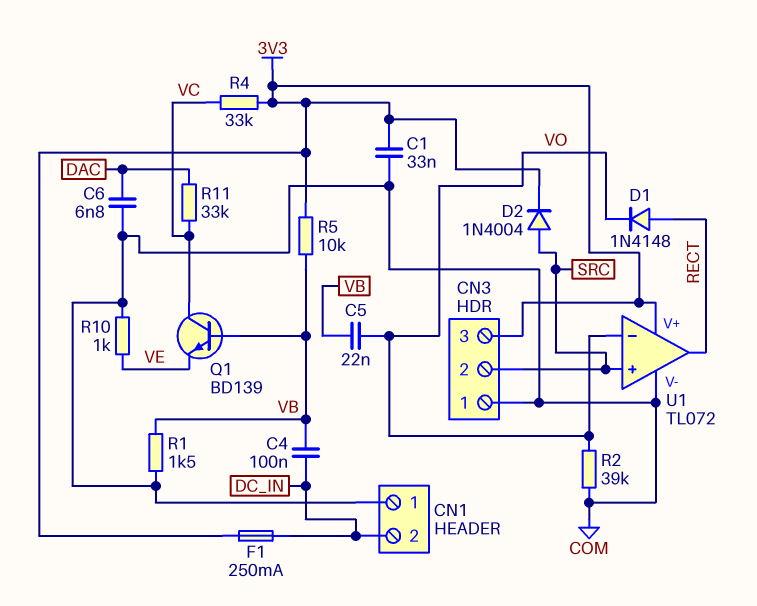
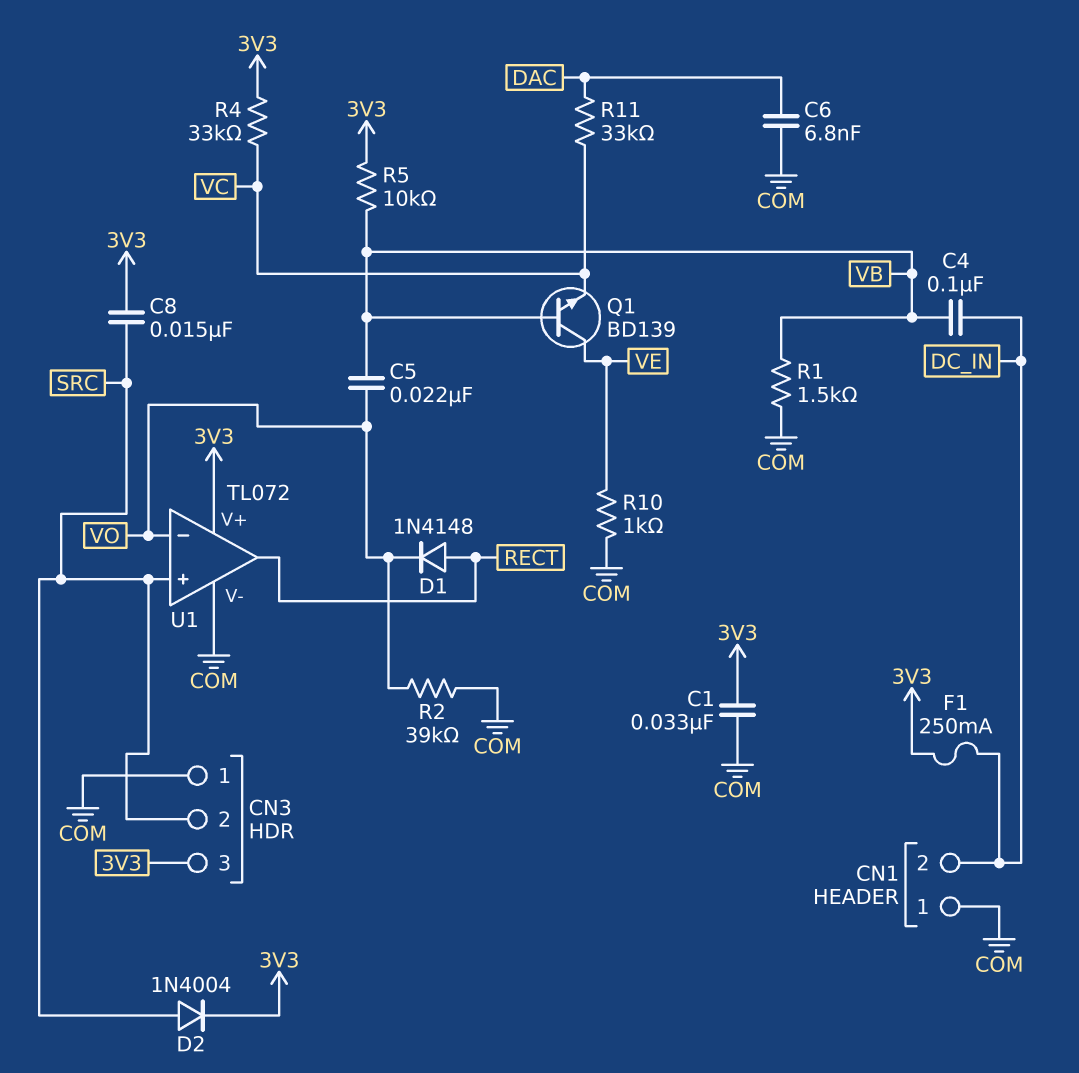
C8: none -> 15nF (3V3, SRC)
Q1: NPN BD139 (B VB, C VC, E VE) -> NPN BD139 (B VB, C VE, E VC)

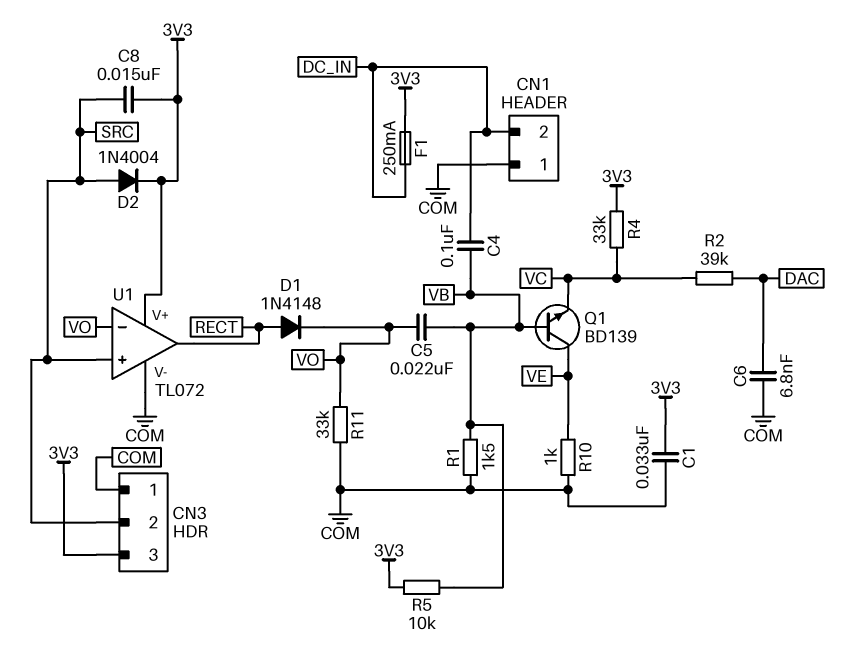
R2: 39k (COM, VO) -> 39k (DAC, VC)
R11: 33k (DAC, VC) -> 33k (COM, VO)

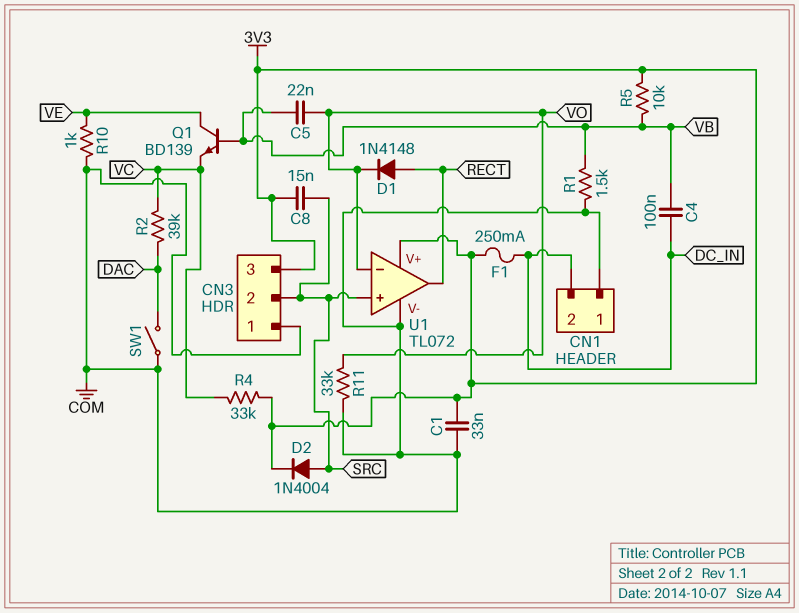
C6: 6.8nF (COM, DAC) -> none
SW1: none -> switch (COM, DAC)

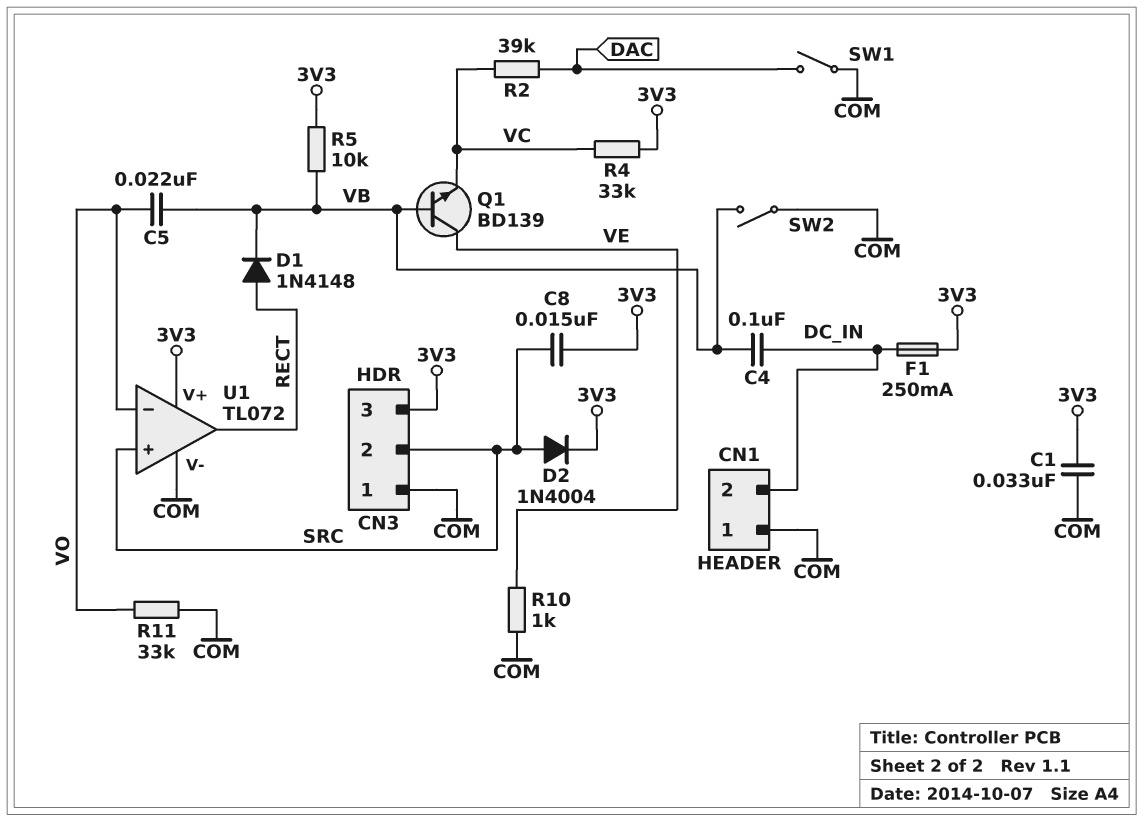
D1: diode 1N4148 (A RECT, K VO) -> diode 1N4148 (A RECT, K VB)
R1: 1.5k (COM, VB) -> none
SW2: none -> switch (COM, VB)

